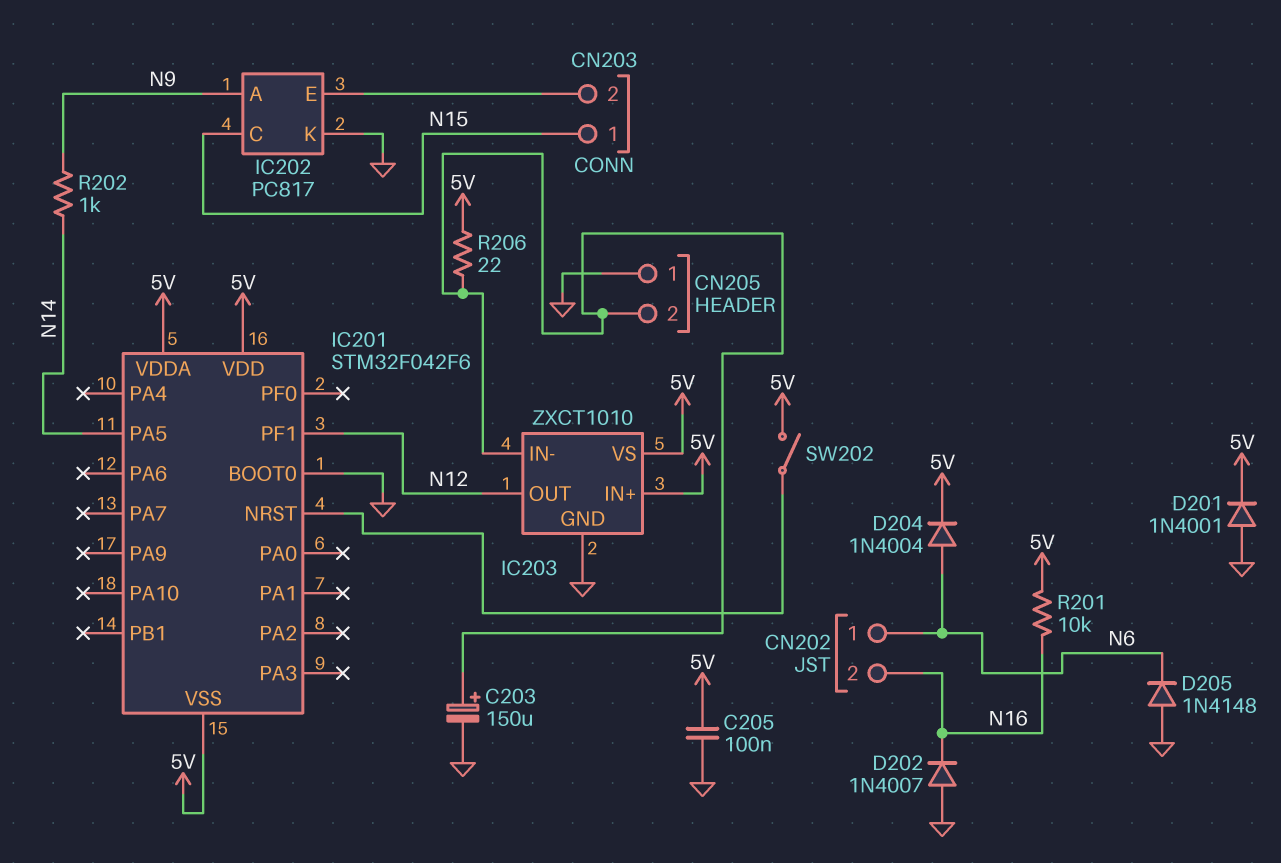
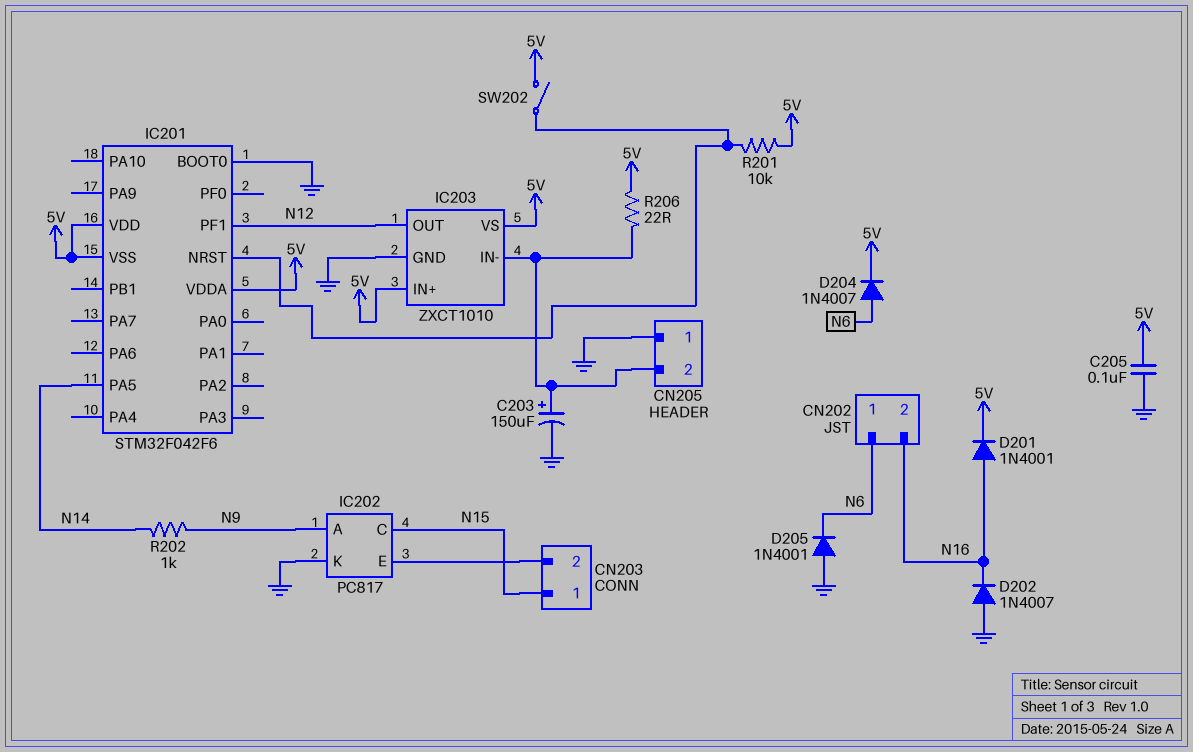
D201: diode 1N4001 (A GND, K 5V) -> diode 1N4001 (A N16, K 5V)
D204: diode 1N4004 (A N6, K 5V) -> diode 1N4007 (A N6, K 5V)
D205: diode 1N4148 (A GND, K N6) -> diode 1N4001 (A GND, K N6)
R201: 10k (5V, N16) -> 10k (5V, IC201/NRST)

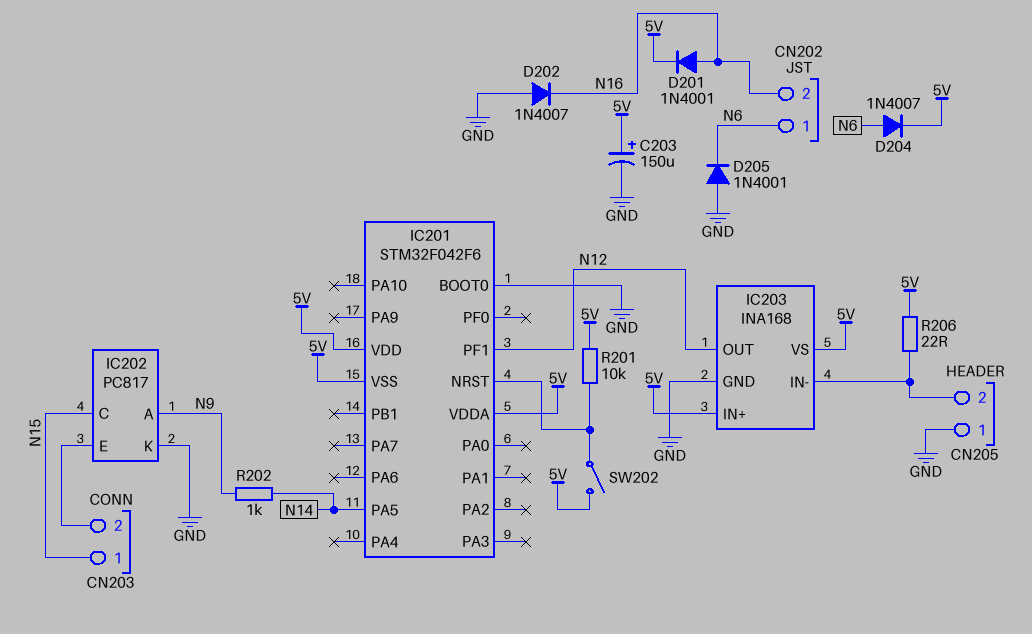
C203: 150uF (plus CN205/2, minus GND) -> 150uF (plus 5V, minus GND)
C205: 100nF (5V, GND) -> none
IC203: ZXCT1010 -> INA168

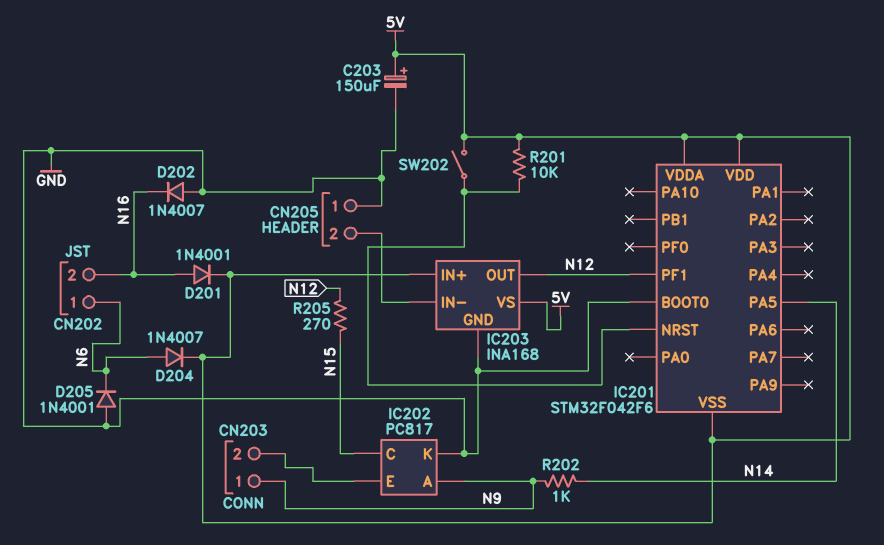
CN203 pin 1: N15 -> N9
R205: none -> 270 (N12, N15)
R206: 22 (5V, CN205/2) -> none

